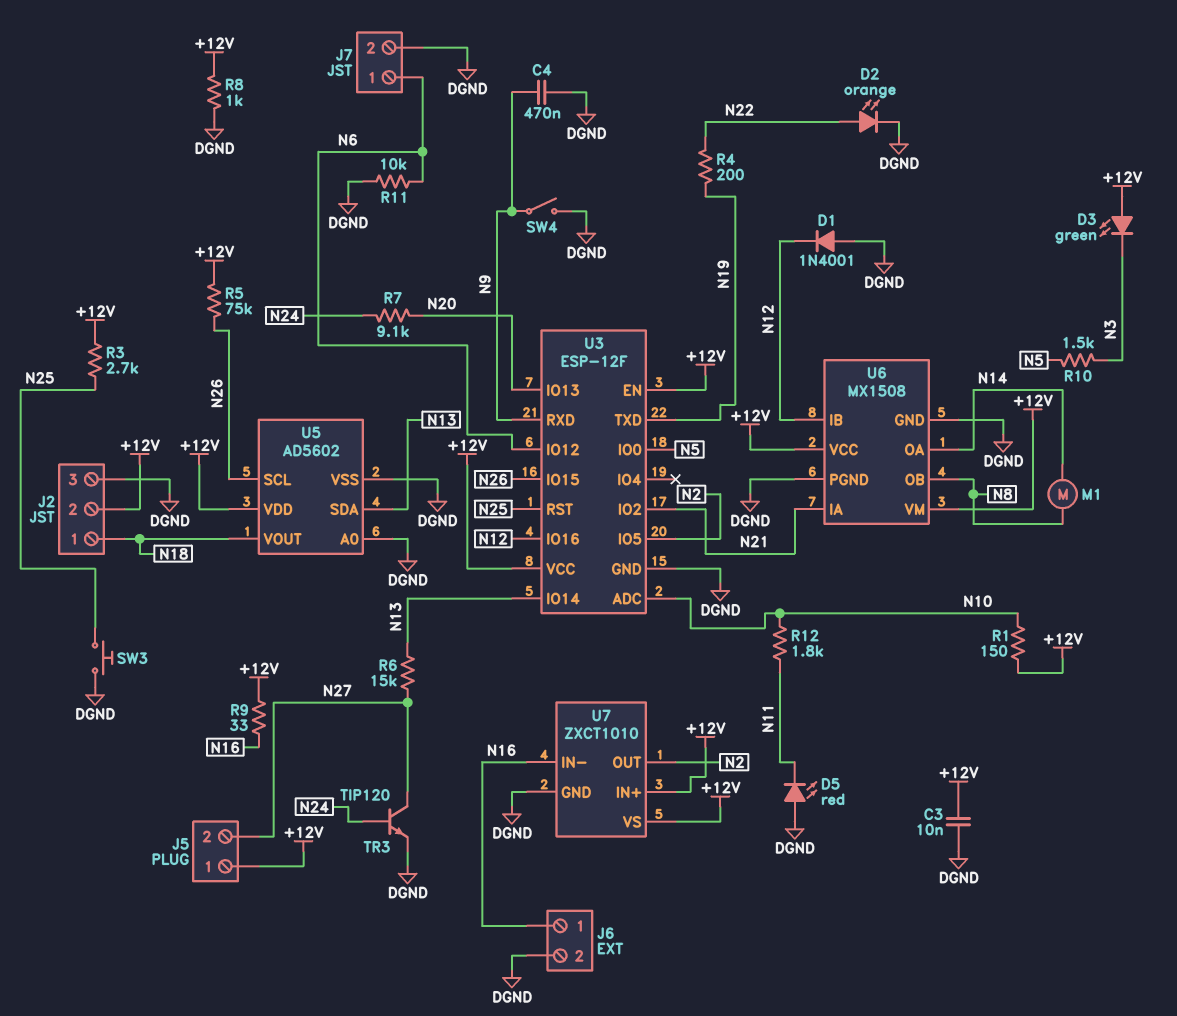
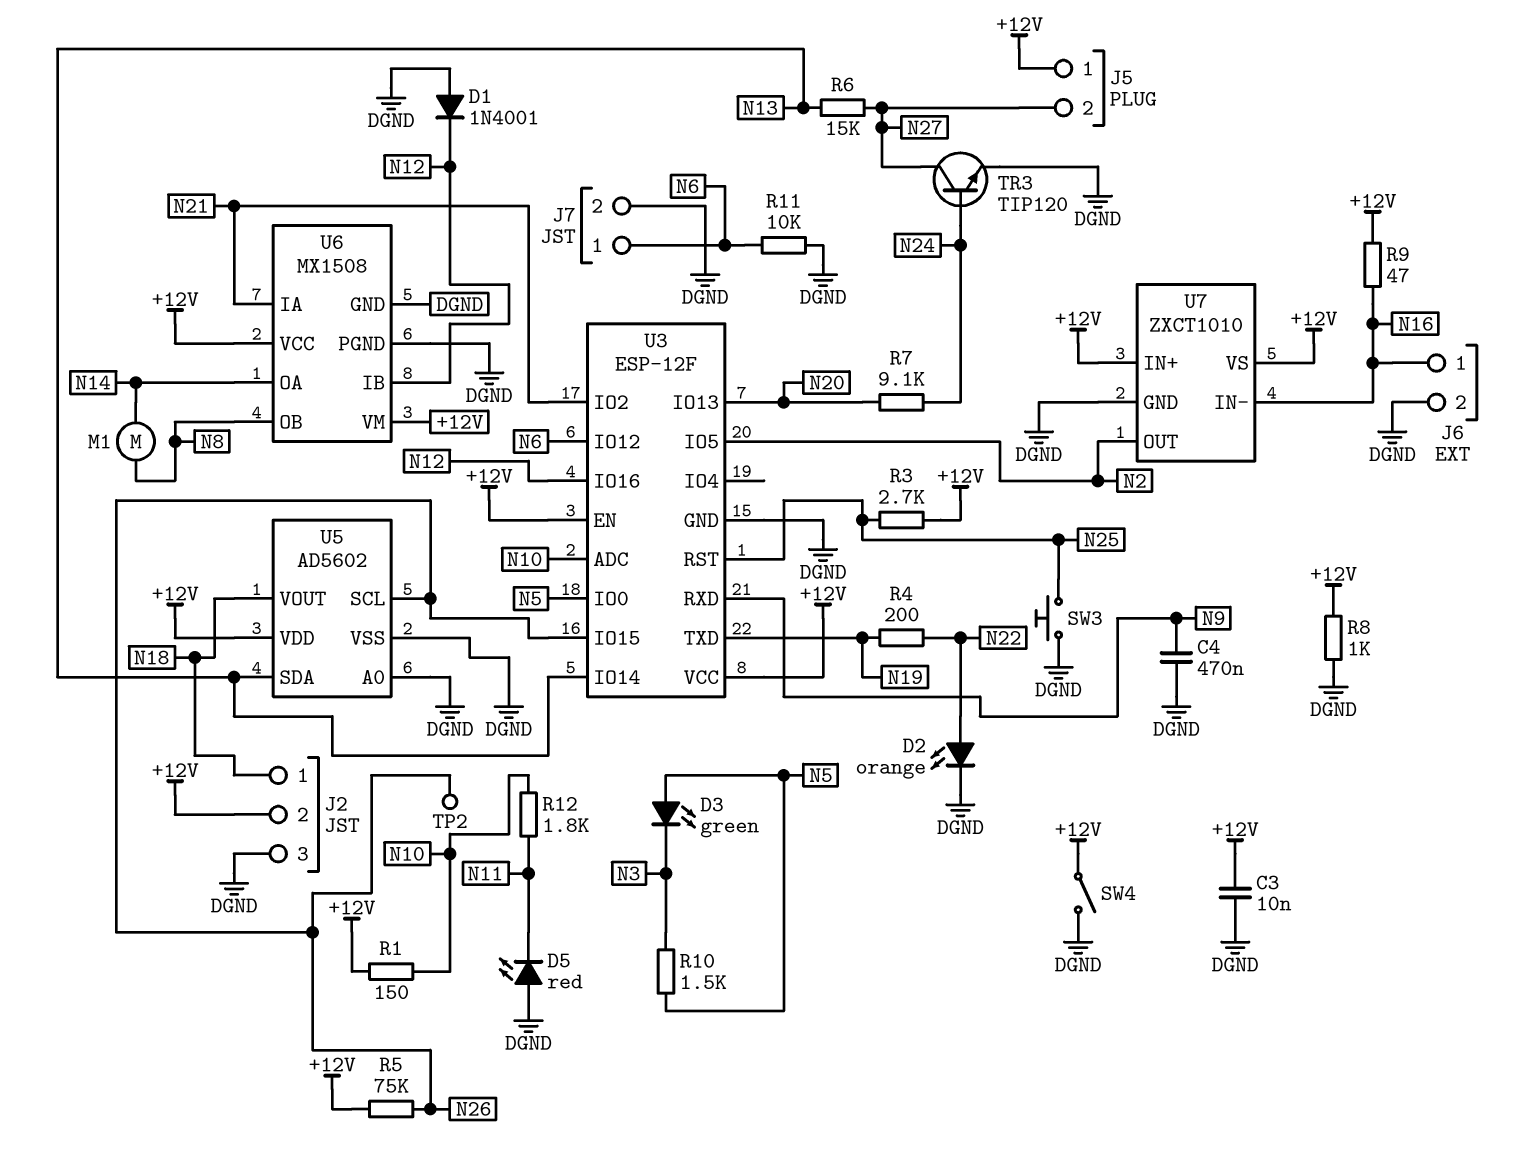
D3: LED green (A +12V, K N3) -> LED green (A N5, K N3)
R9: 33 (+12V, N16) -> 47 (+12V, N16)
SW4: switch (DGND, N9) -> switch (+12V, DGND)
TP2: none -> test point (N26)

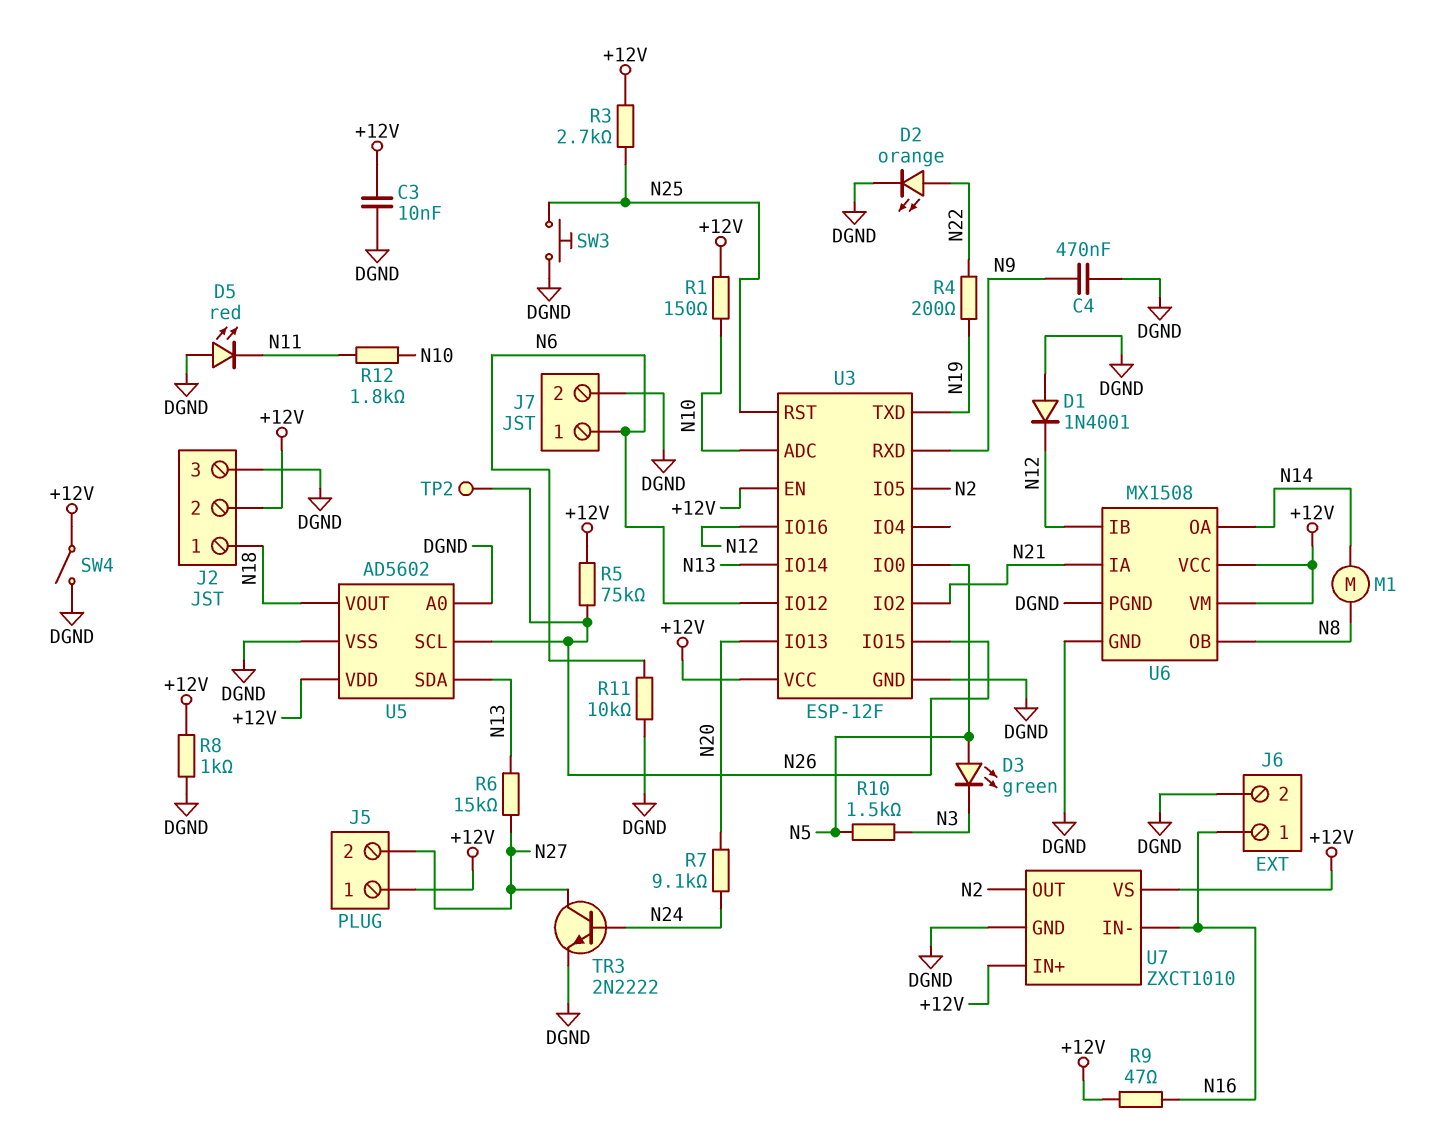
TR3: NPN TIP120 (B N24, C N27, E DGND) -> NPN 2N2222 (B N24, C N27, E DGND)

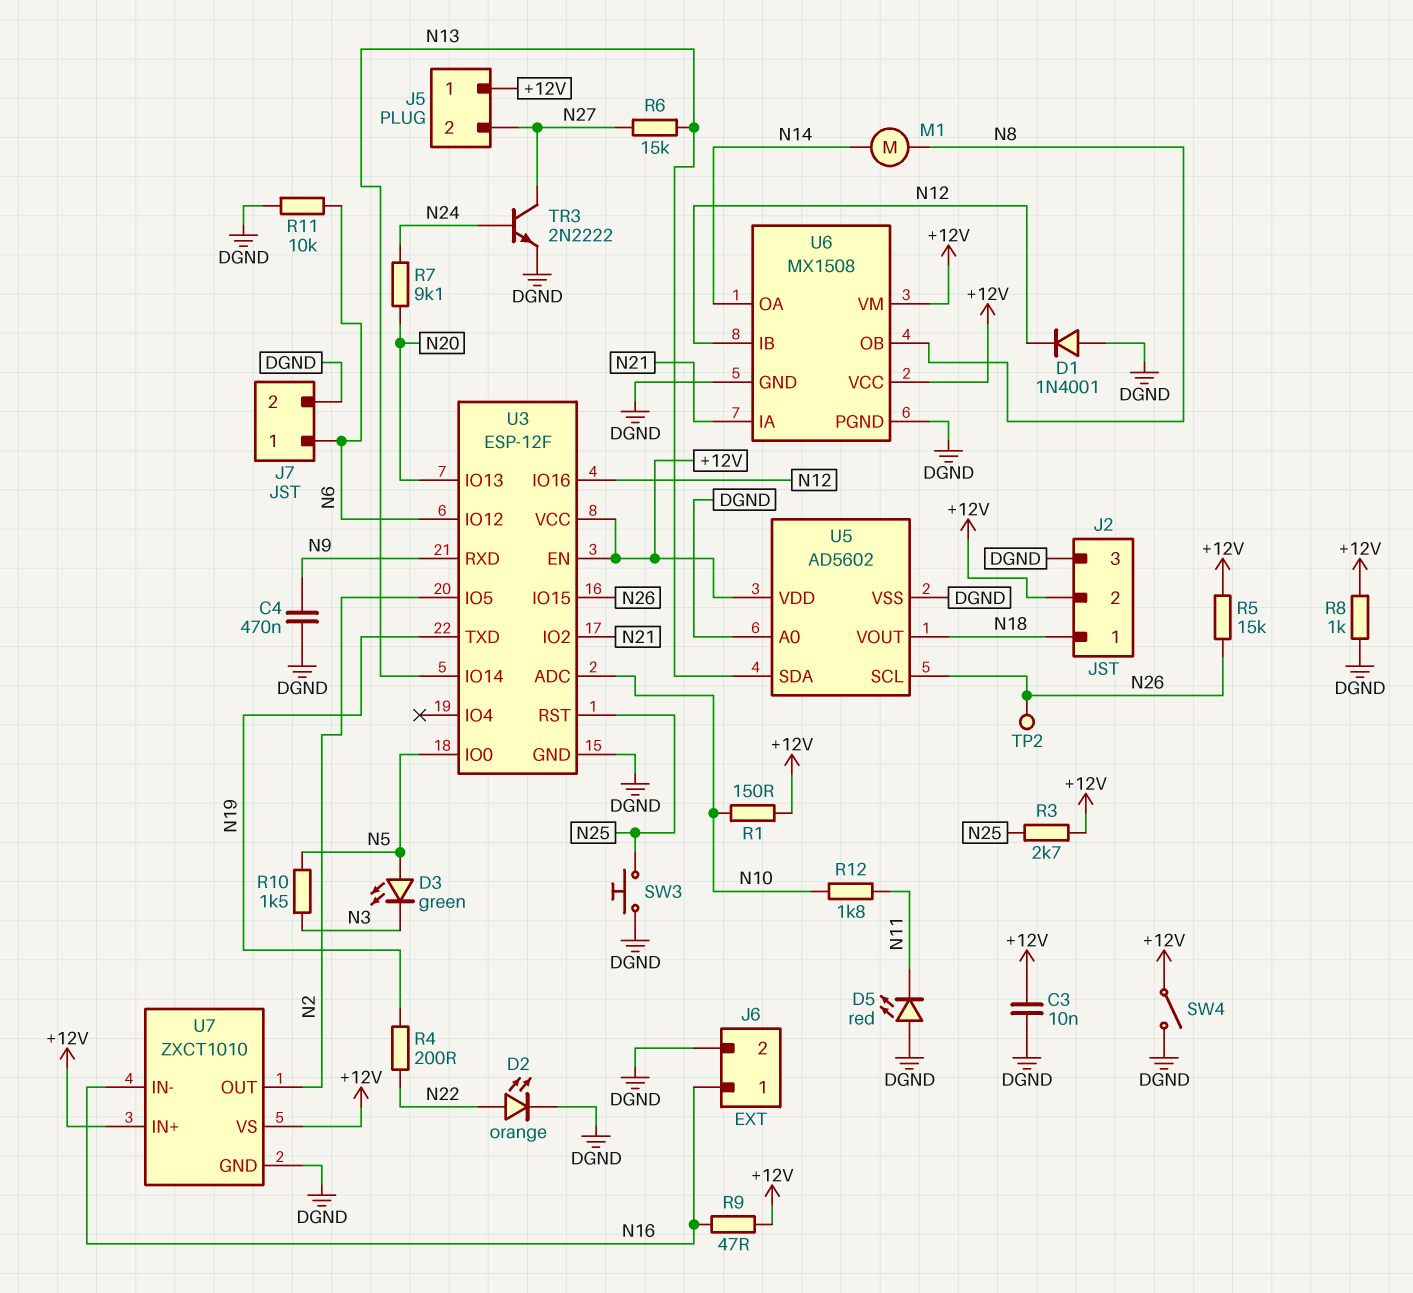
R5: 75k (+12V, N26) -> 15k (+12V, N26)

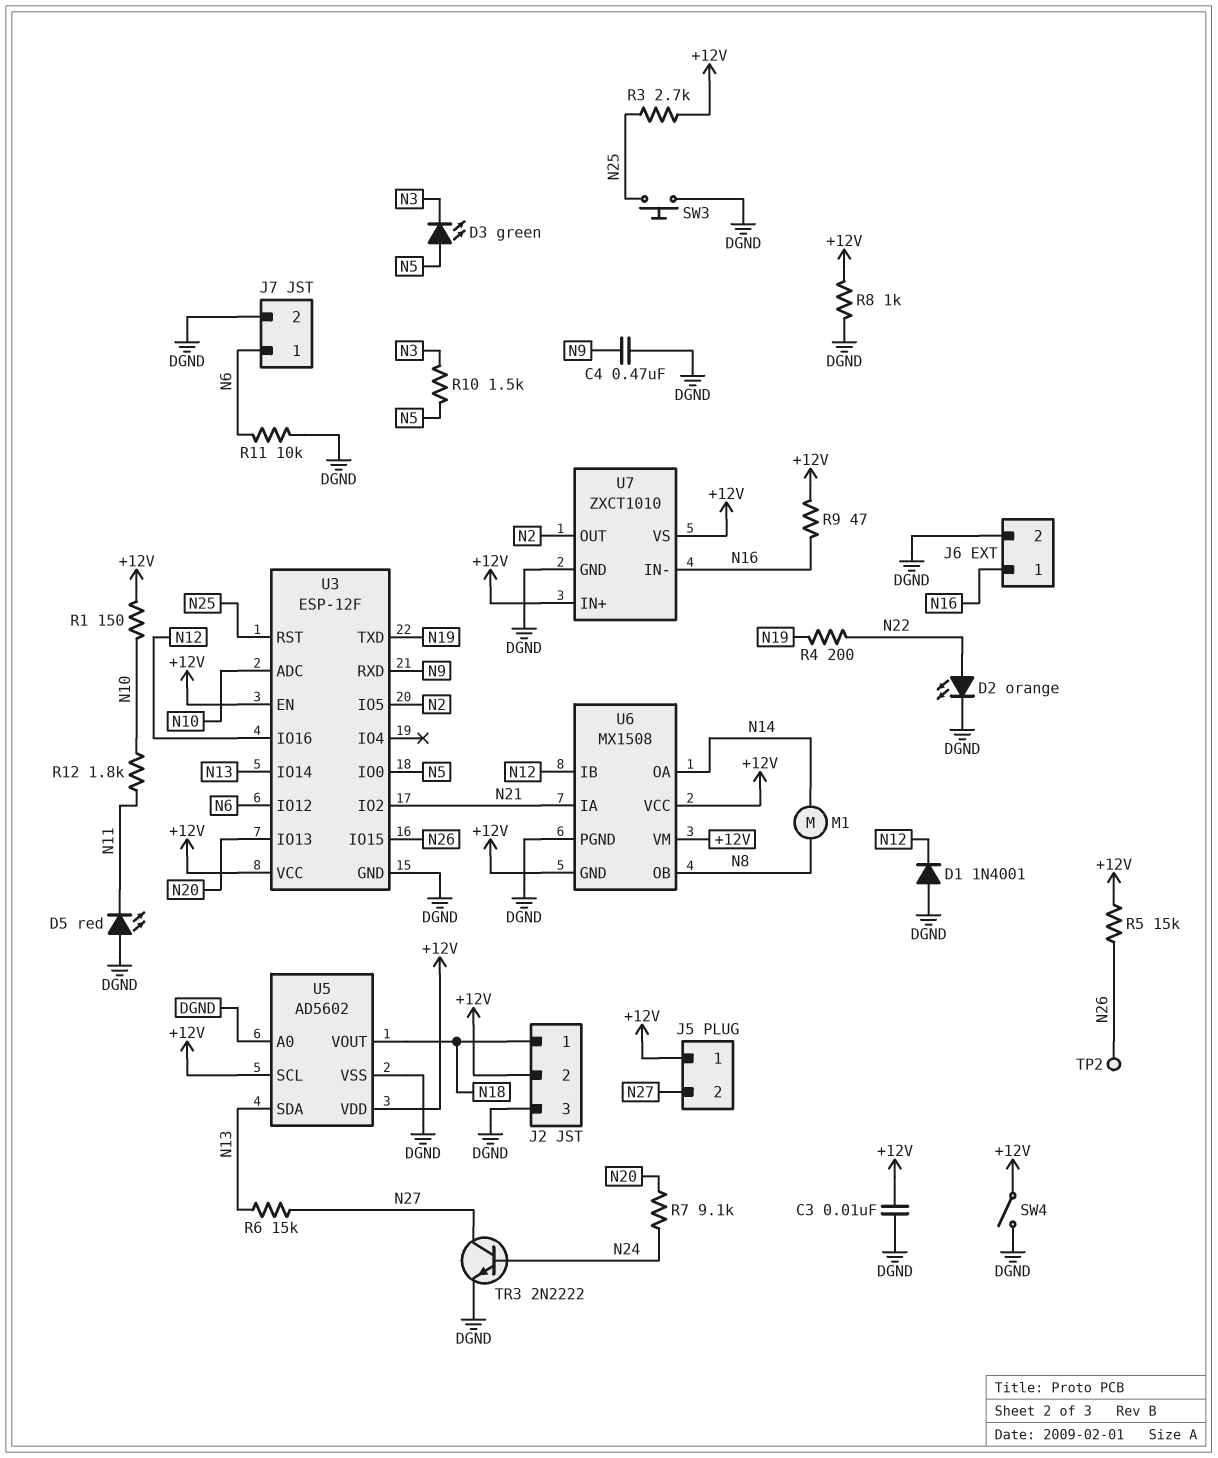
U5 pin SCL: N26 -> +12V
U6 pin GND: DGND -> +12V

